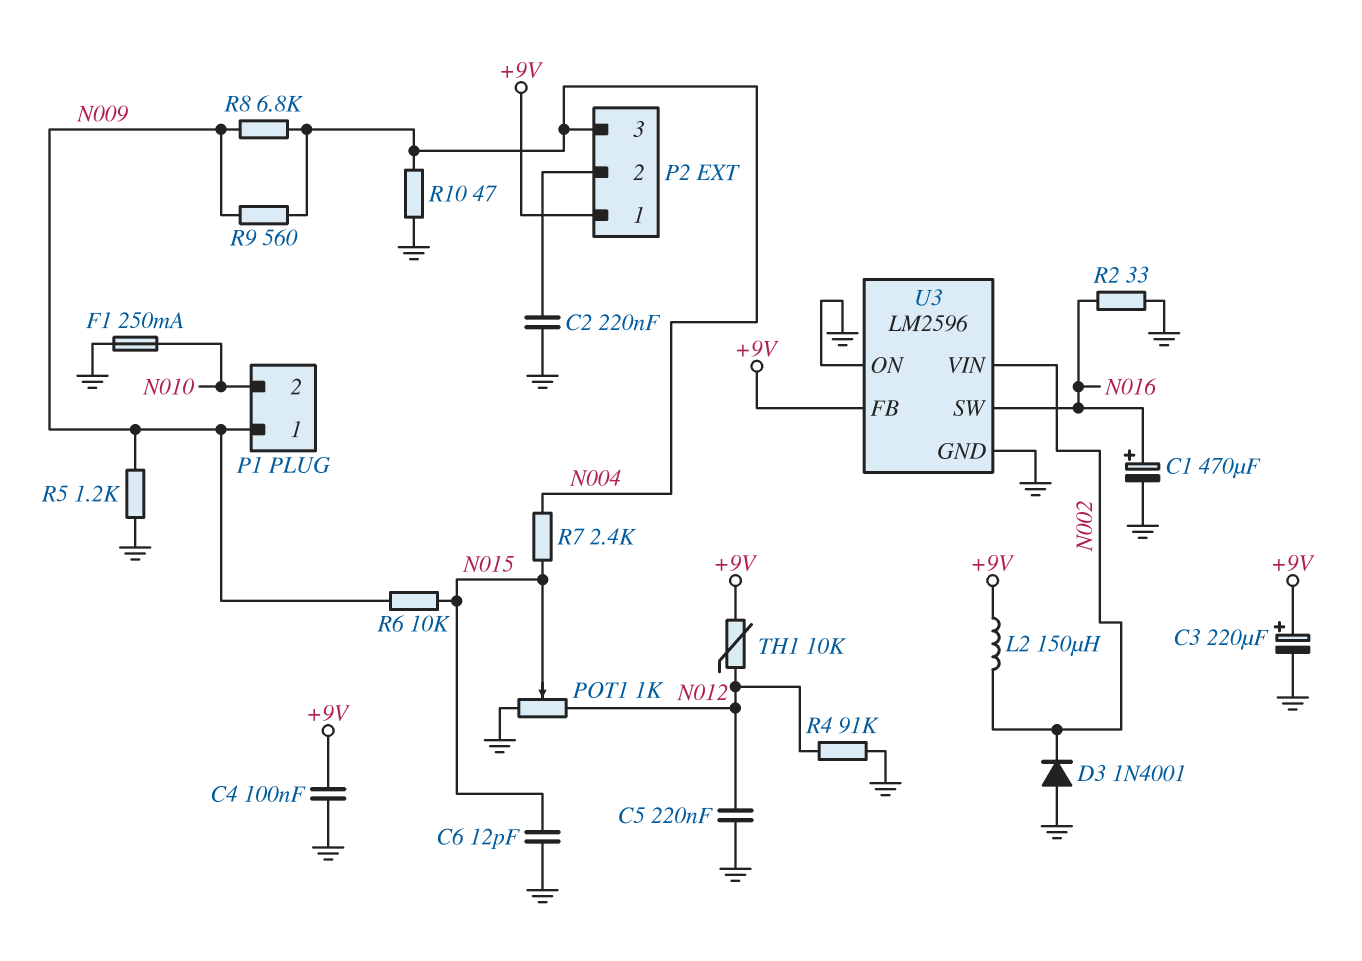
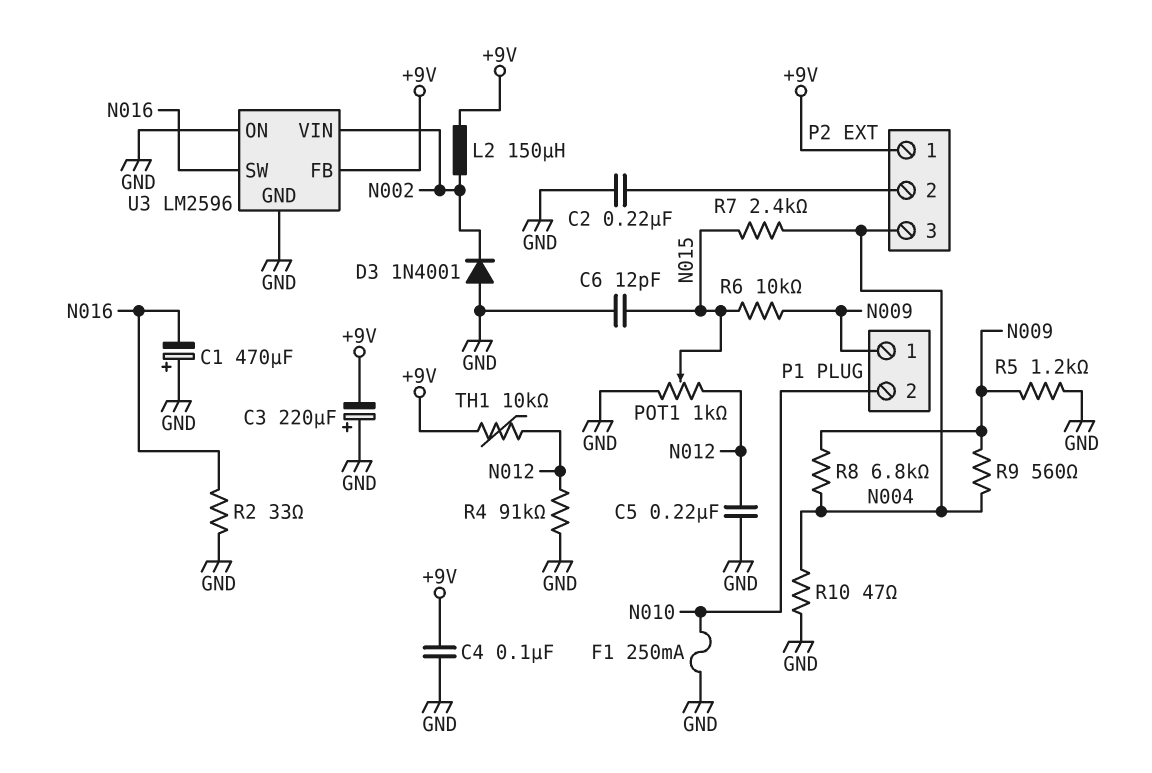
C1: 470uF (plus N016, minus GND) -> 470uF (plus GND, minus N016)
C3: 220uF (plus +9V, minus GND) -> 220uF (plus GND, minus +9V)

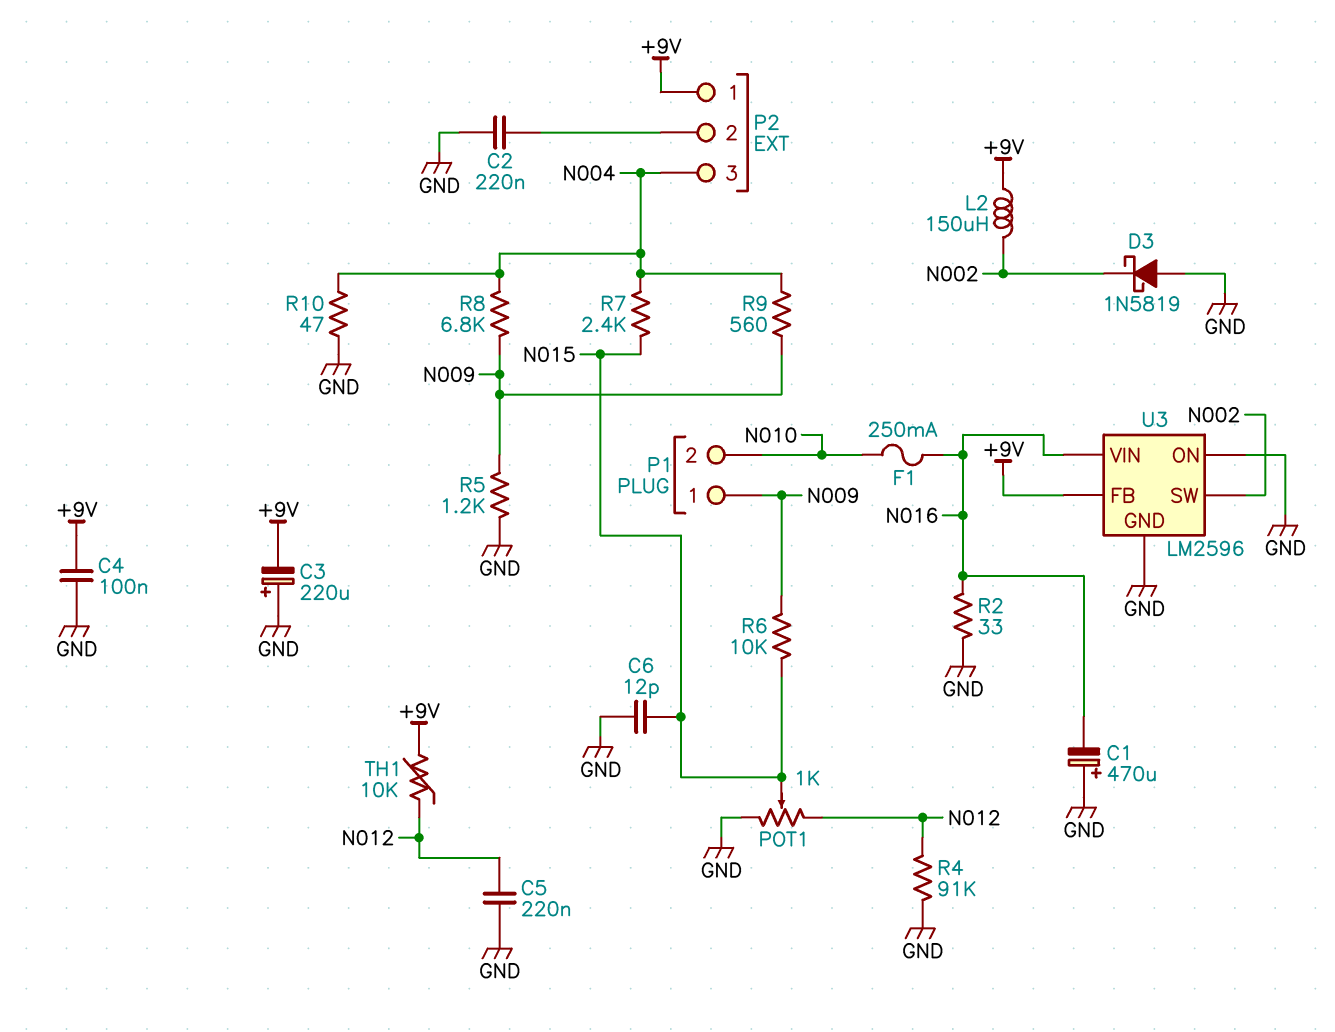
D3: diode 1N4001 (A GND, K N002) -> schottky 1N5819 (A GND, K N002)
F1: 250mA (GND, N010) -> 250mA (N010, N016)
U3 pin SW: N016 -> N002
U3 pin VIN: N002 -> N016

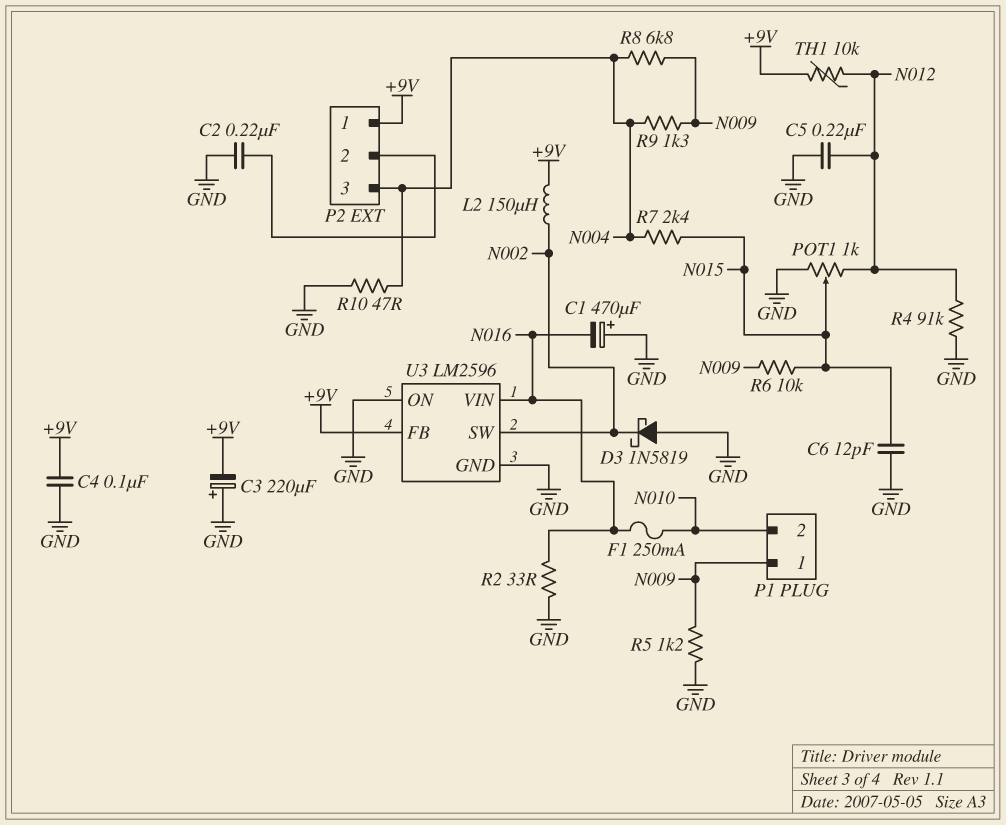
R9: 560 (N004, N009) -> 1.3k (N004, N009)

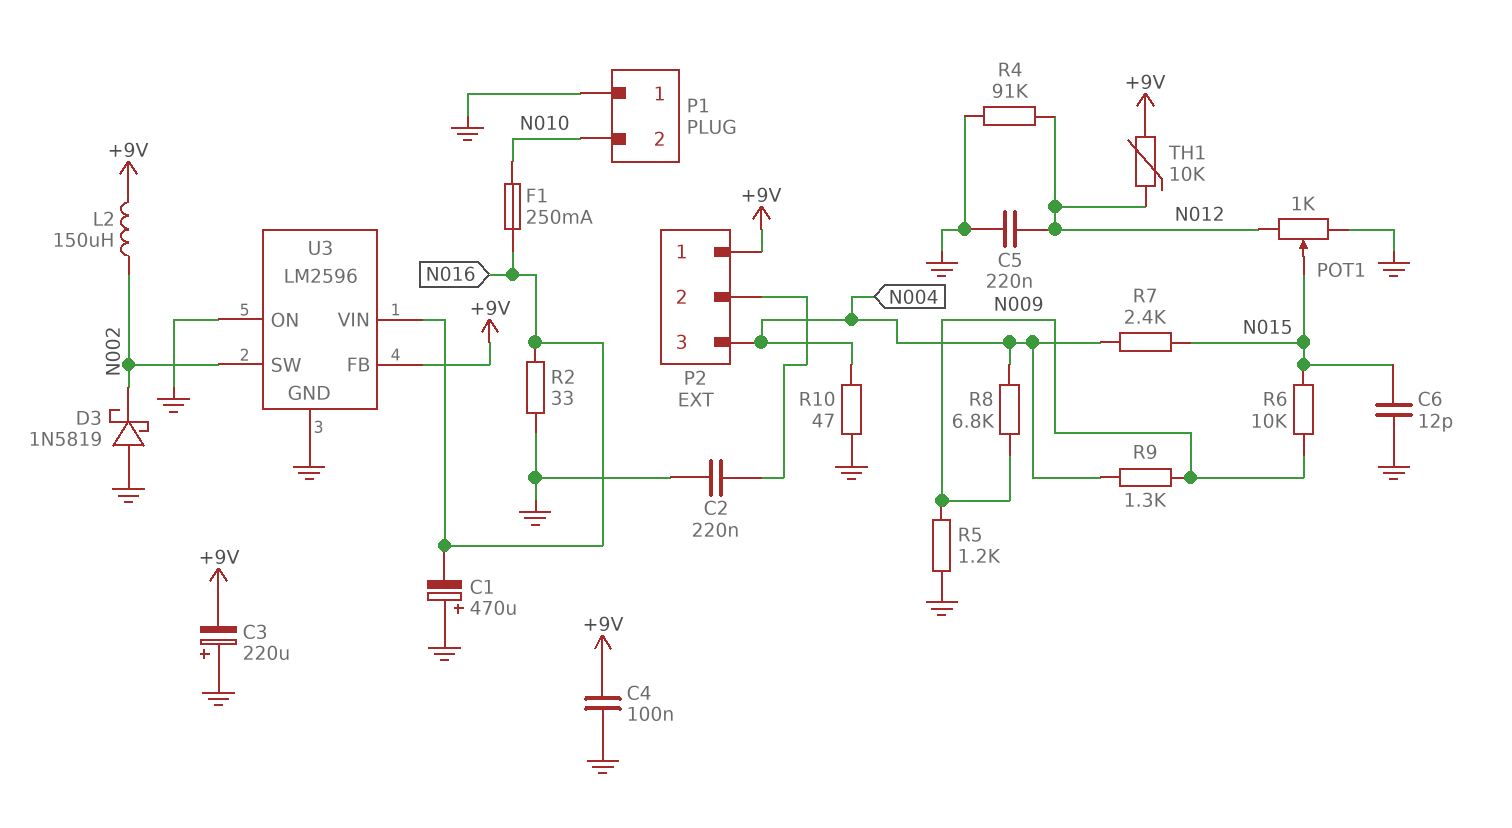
P1 pin 1: N009 -> GND

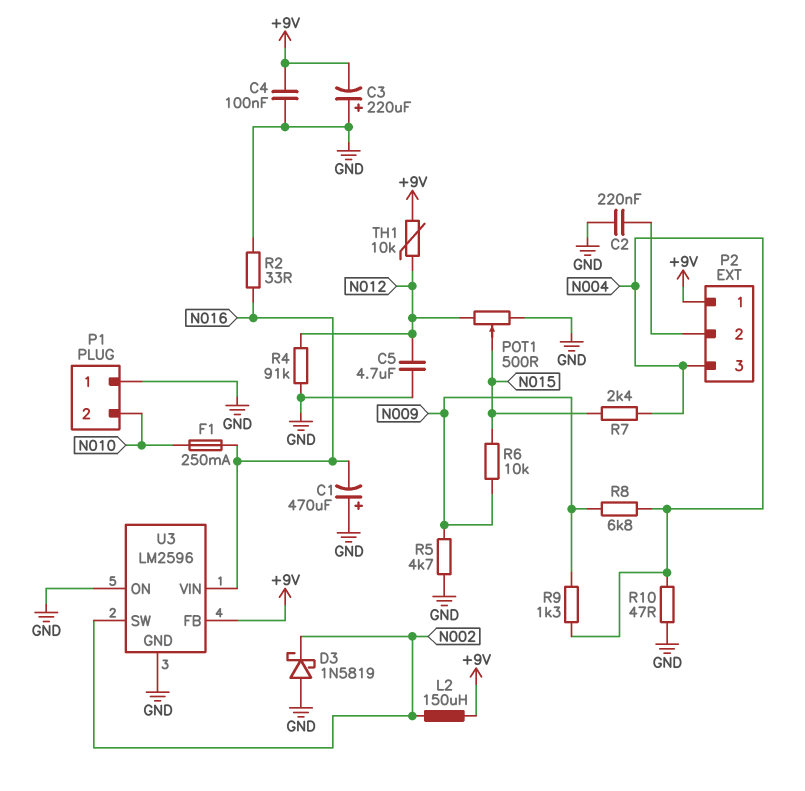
C5: 220nF (GND, N012) -> 4.7uF (GND, N012)
C6: 12pF (GND, N015) -> none
POT1: 1k (GND, N012, wiper N015) -> 500 (GND, N012, wiper N015)
R5: 1.2k (GND, N009) -> 4.7k (GND, N009)

